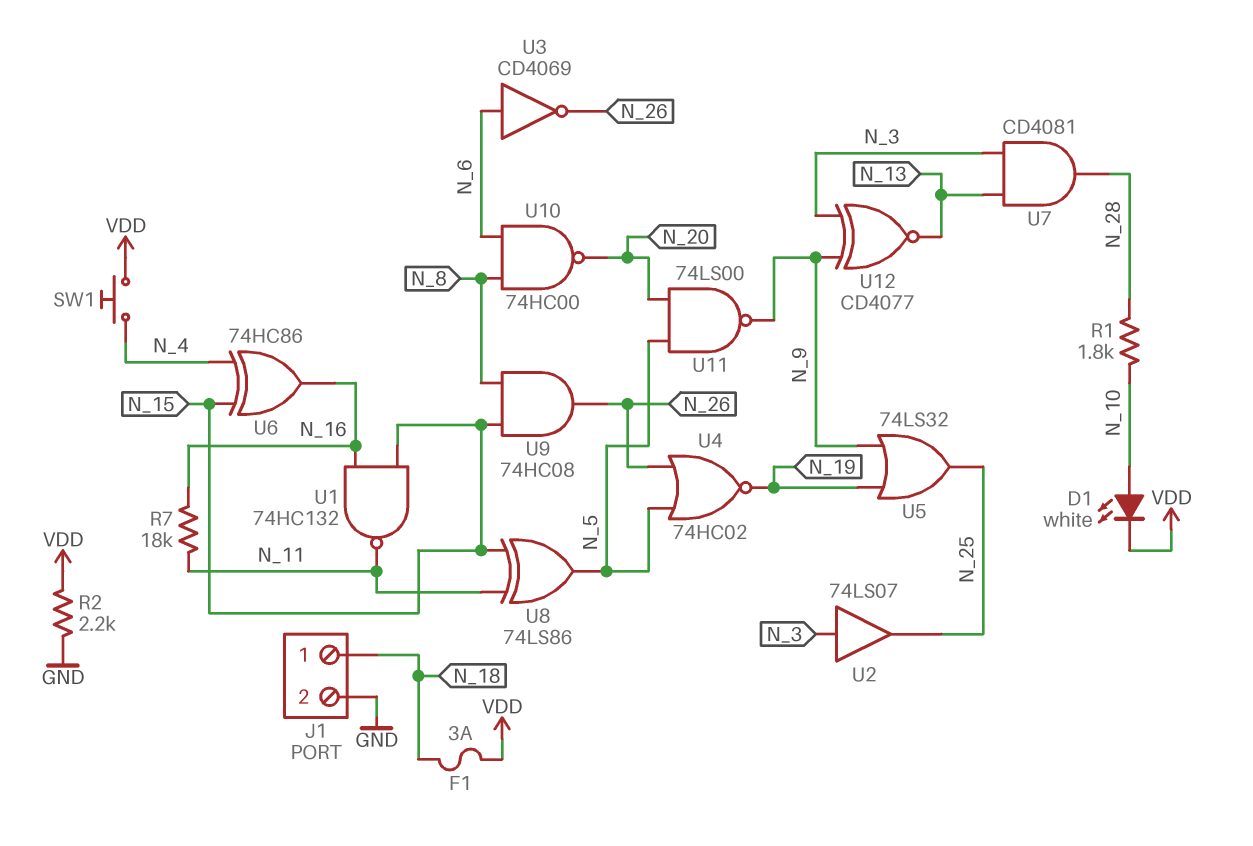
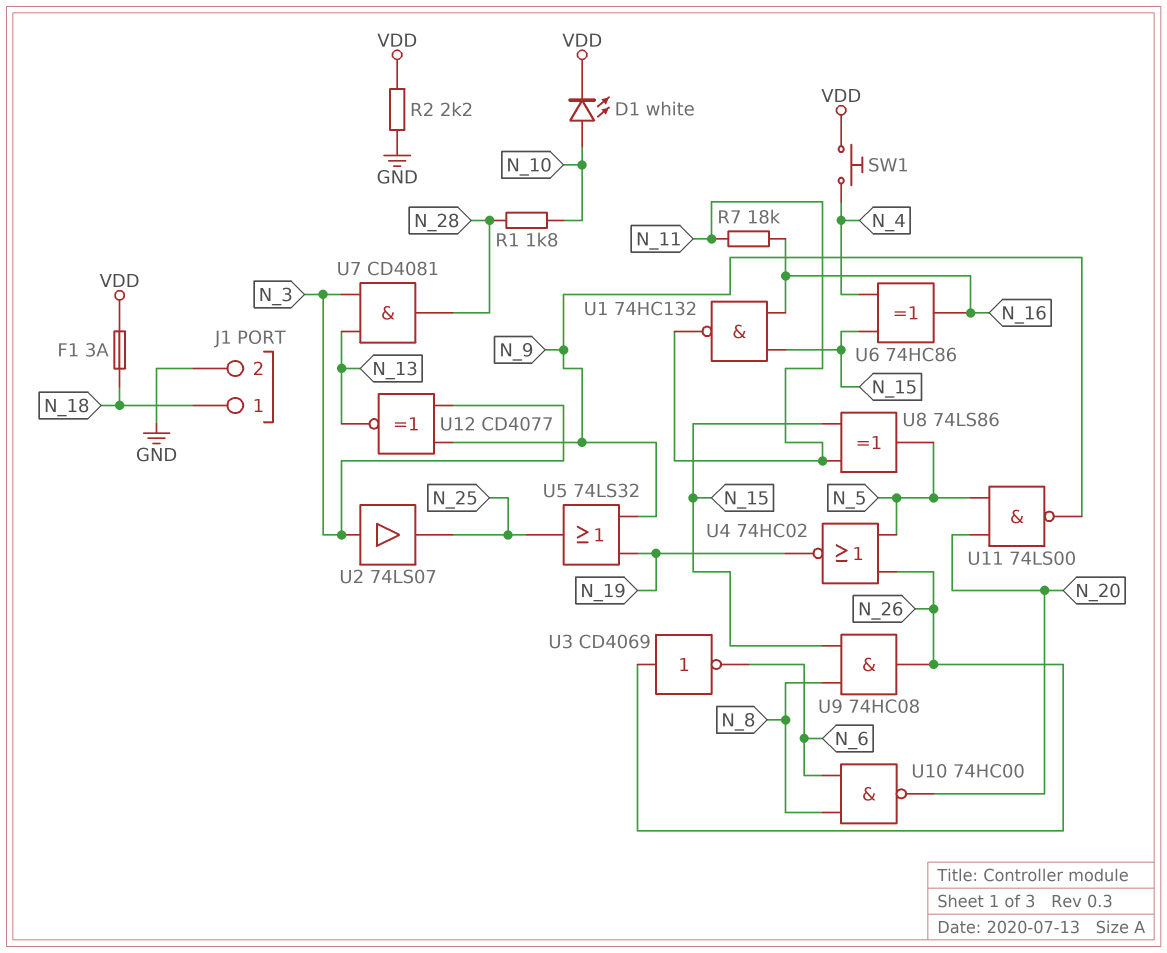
U3: NOT CD4069 (in N_6, out N_26) -> NOT CD4069 (in N_26, out N_6)

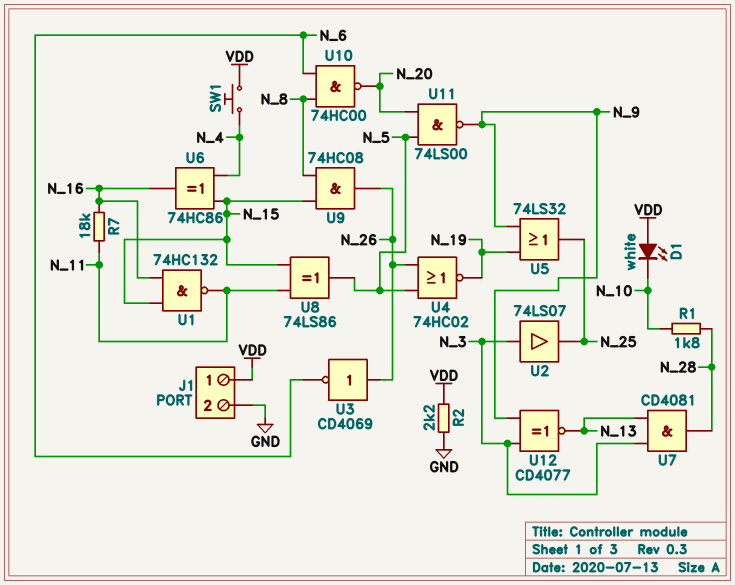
D1: LED white (A N_10, K VDD) -> LED white (A VDD, K N_10)
F1: 3A (N_18, VDD) -> none
J1 pin 1: N_18 -> VDD

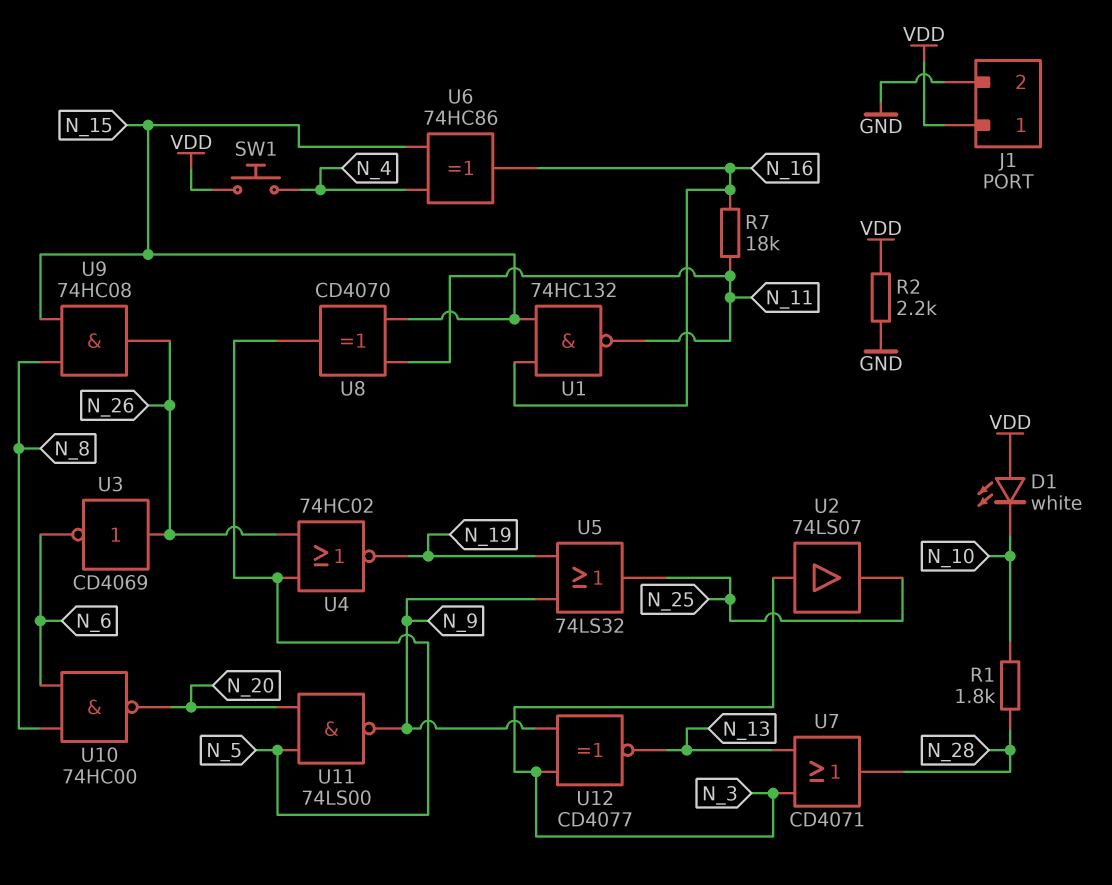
U7: AND CD4081 (in N_3, in N_13, out N_28) -> OR CD4071 (in N_3, in N_13, out N_28)
U8: XOR 74LS86 (in N_11, in N_15, out N_5) -> XOR CD4070 (in N_11, in N_15, out N_5)

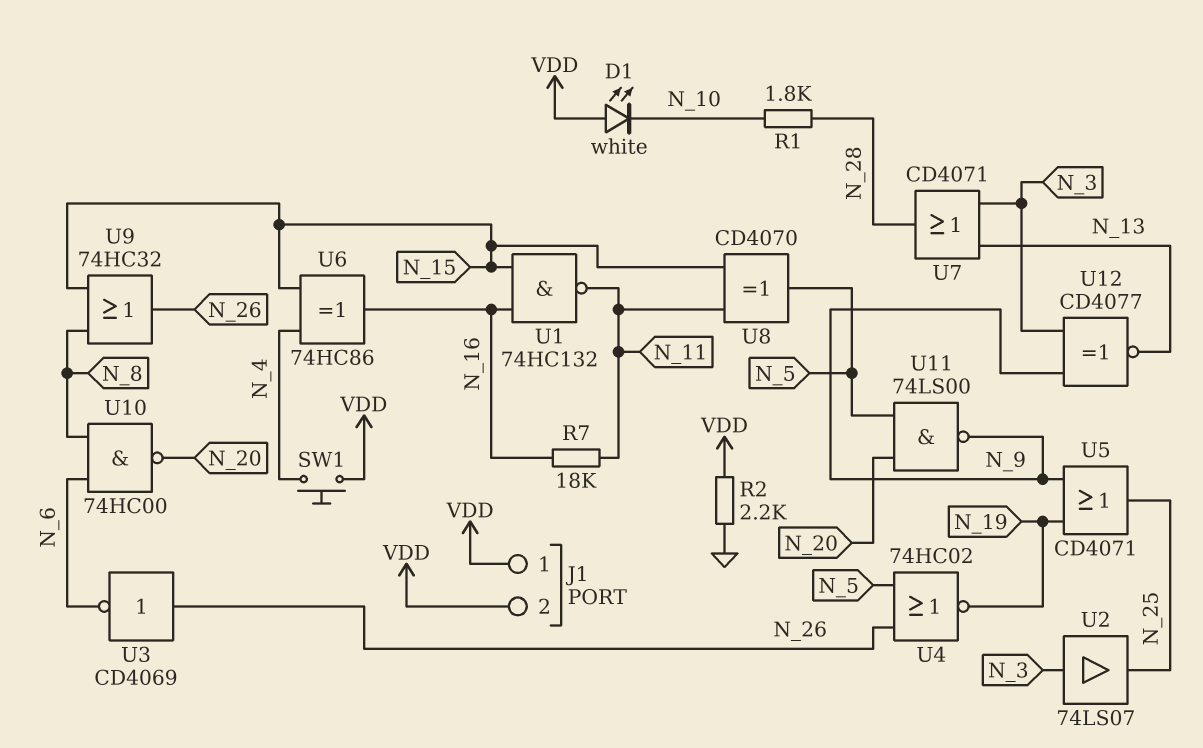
J1 pin 2: GND -> VDD
U5: OR 74LS32 (in N_9, in N_19, out N_25) -> OR CD4071 (in N_9, in N_19, out N_25)
U9: AND 74HC08 (in N_8, in N_15, out N_26) -> OR 74HC32 (in N_8, in N_15, out N_26)

